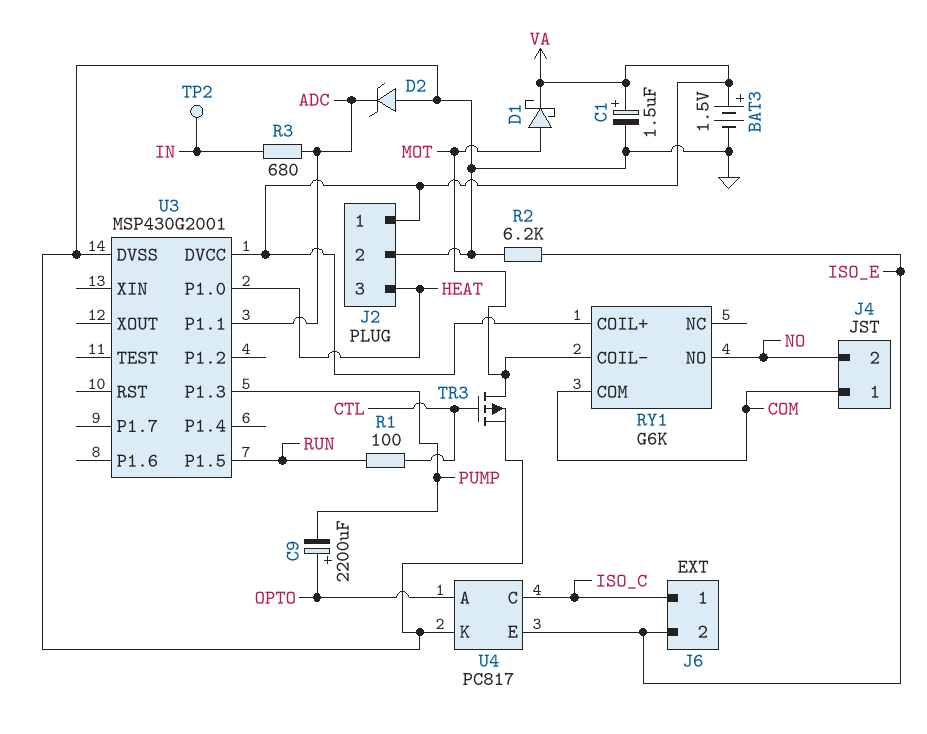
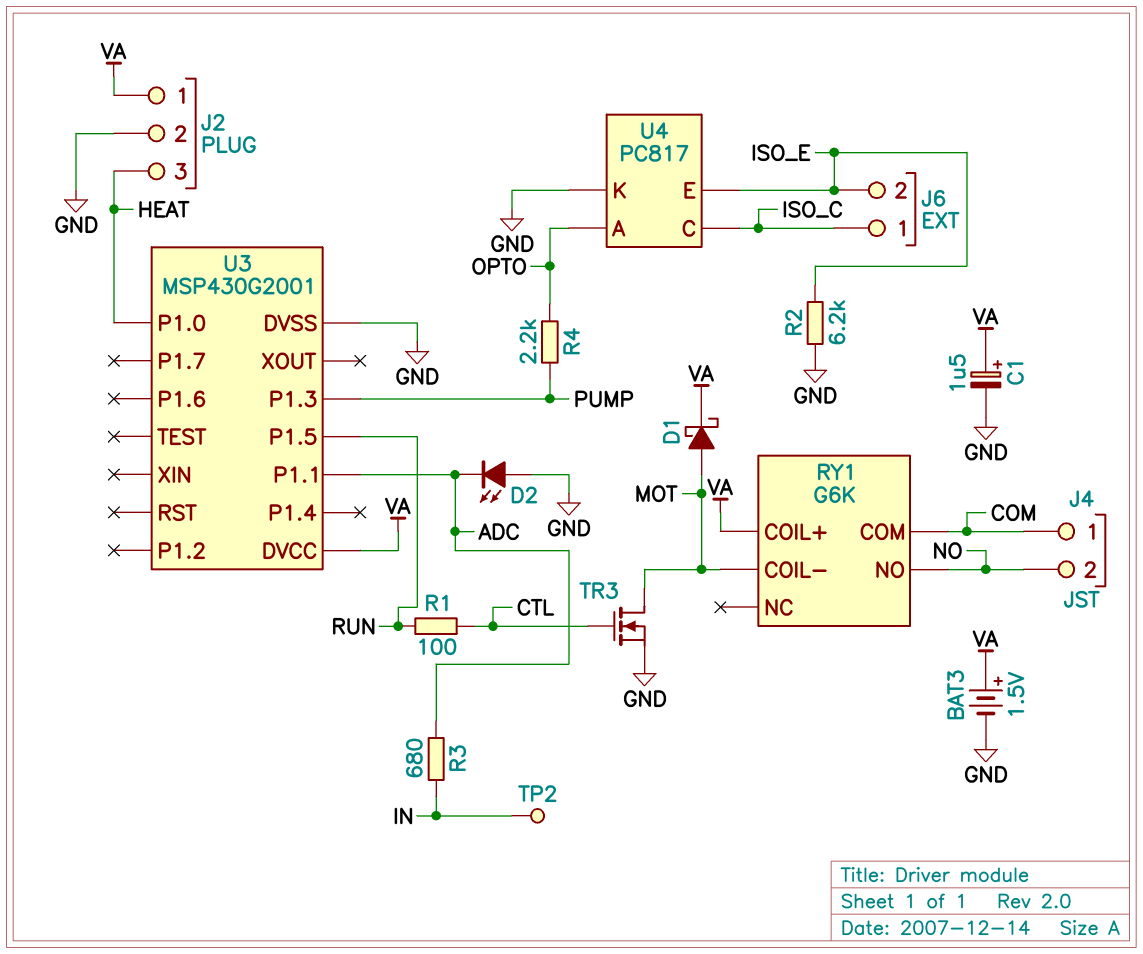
C9: 2200uF (plus OPTO, minus PUMP) -> none
D2: zener (A GND, K ADC) -> LED (A GND, K ADC)
R4: none -> 2.2k (OPTO, PUMP)
TR3: PMOS (G CTL, D MOT, S GND) -> NMOS (G CTL, D MOT, S GND)

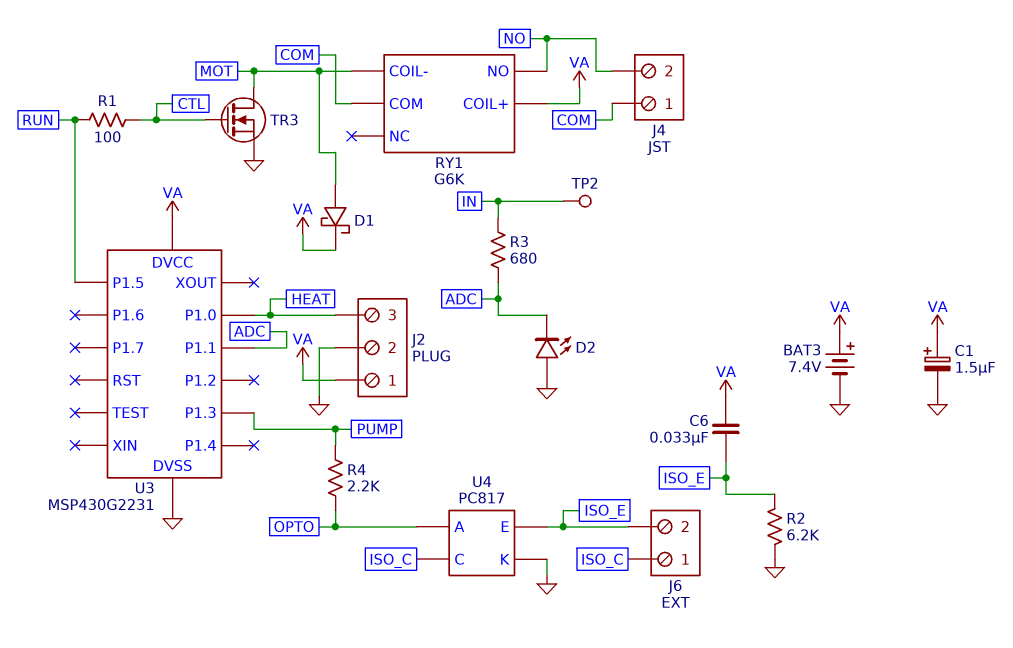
BAT3: 1.5V (plus VA, minus GND) -> 7.4V (plus VA, minus GND)
C6: none -> 33nF (ISO_E, VA)
U3: MSP430G2001 -> MSP430G2231

